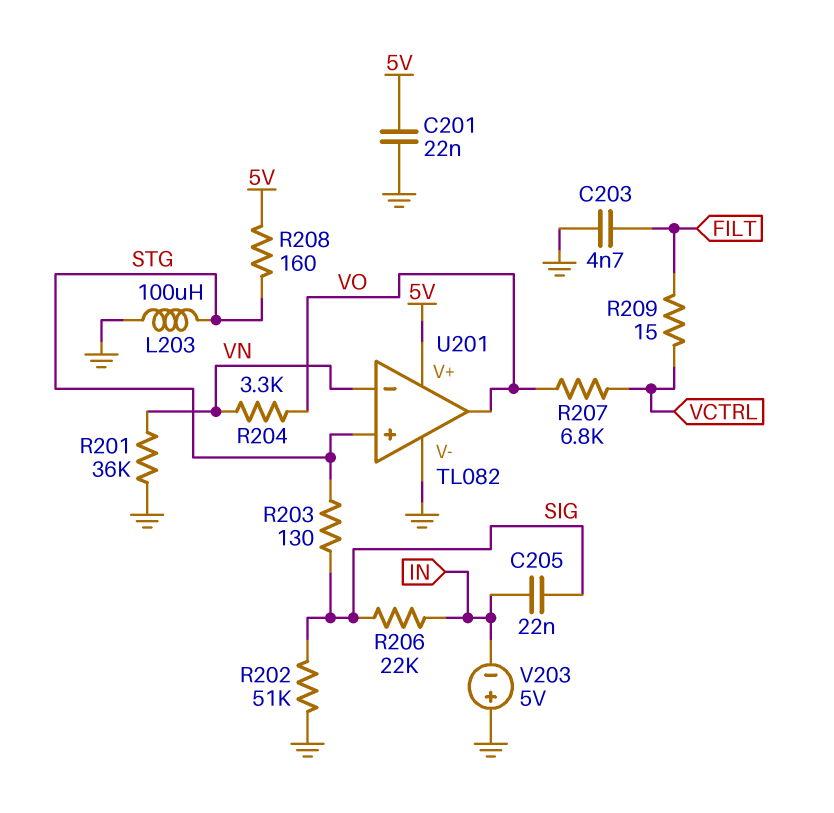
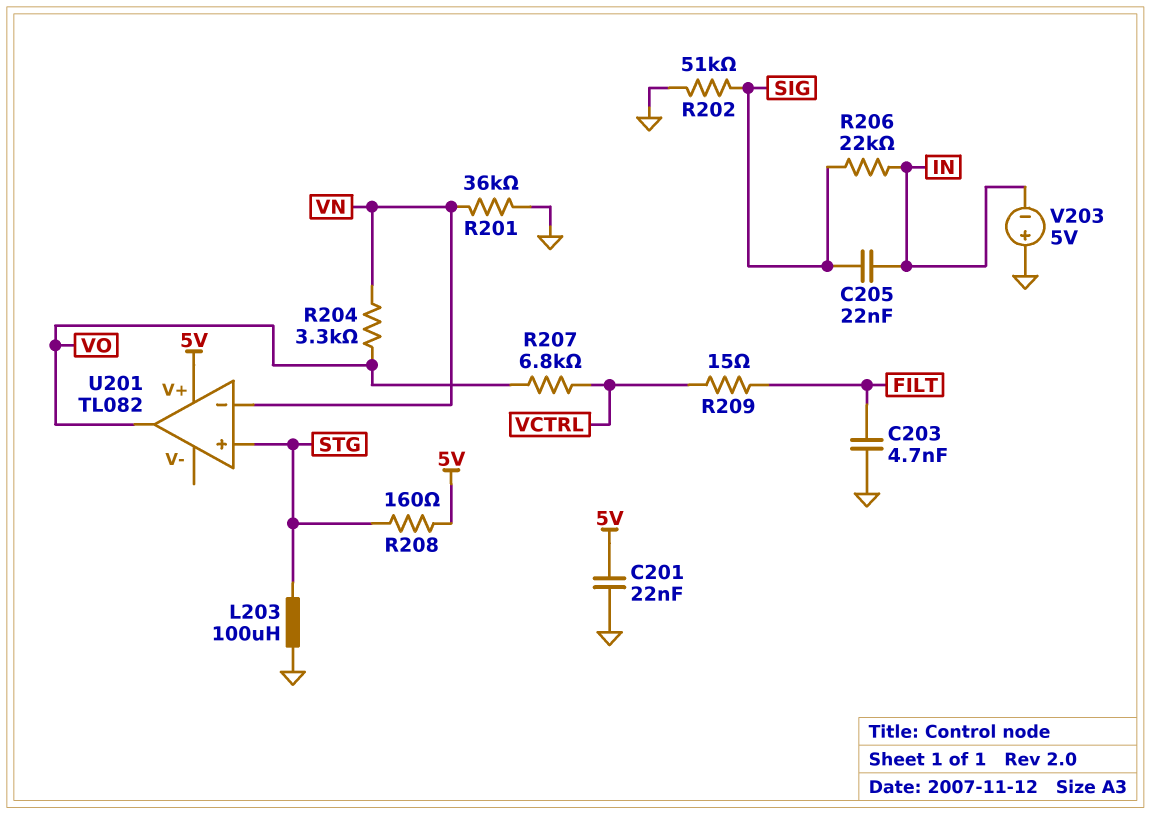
R203: 130 (SIG, STG) -> none
U201 pin V-: GND -> none

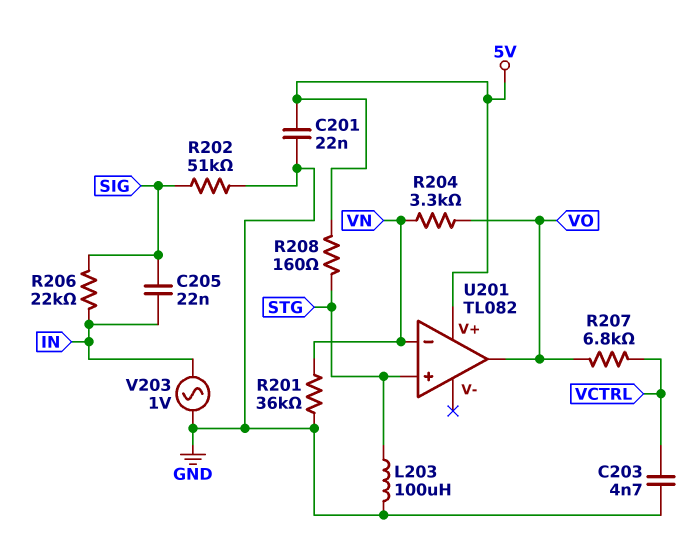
C203: 4.7nF (FILT, GND) -> 4.7nF (GND, VCTRL)
R209: 15 (FILT, VCTRL) -> none
V203: 5V (plus GND, minus IN) -> AC 1V (GND, IN)

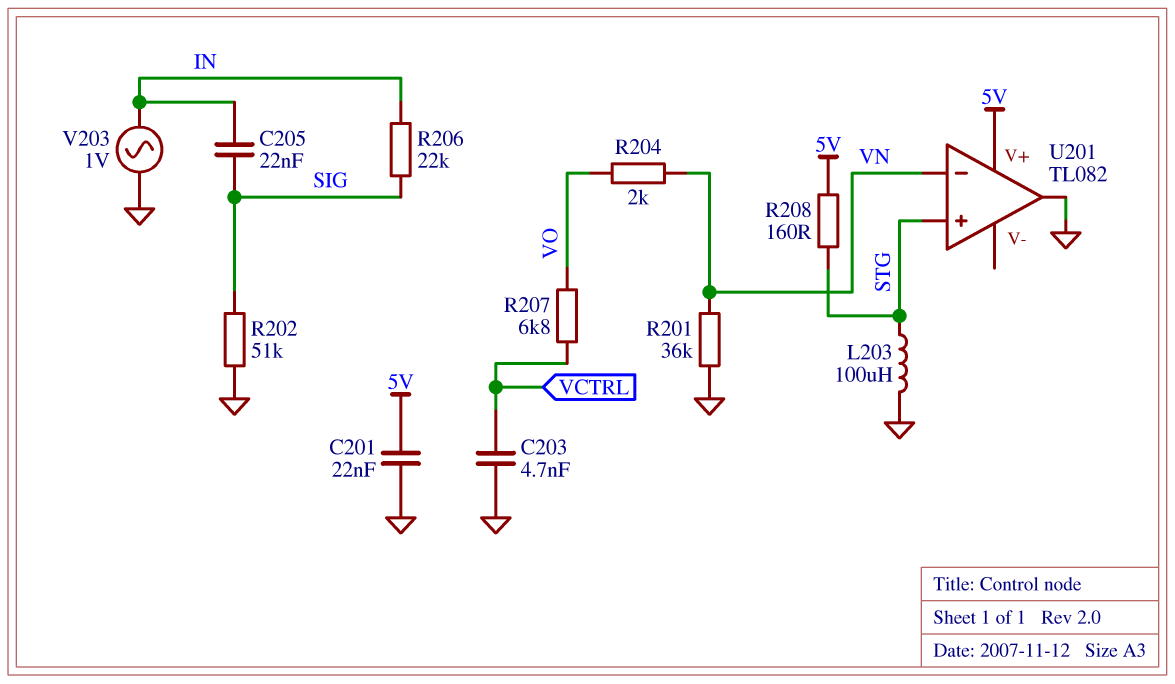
R204: 3.3k (VN, VO) -> 2k (VN, VO)
U201 pin out: VO -> GND

